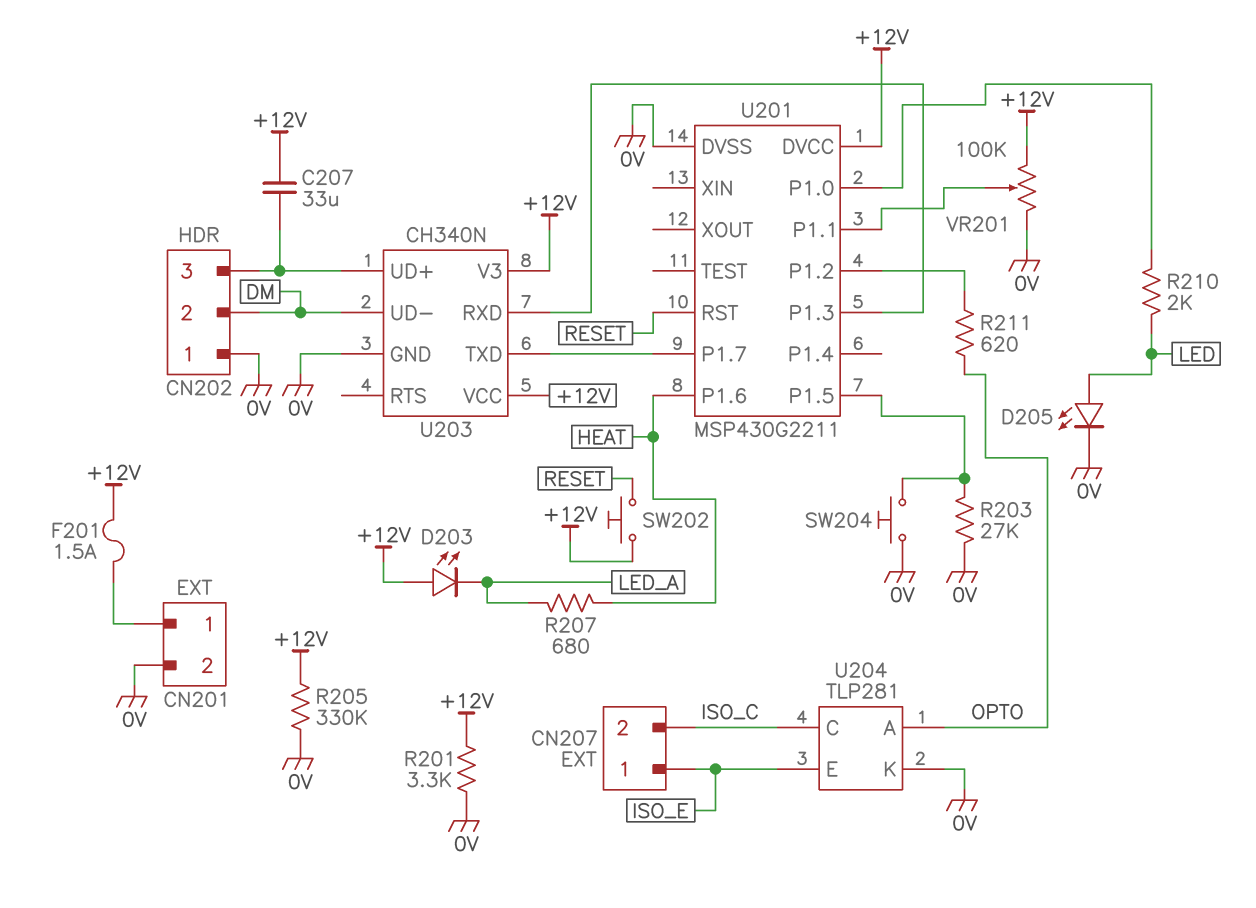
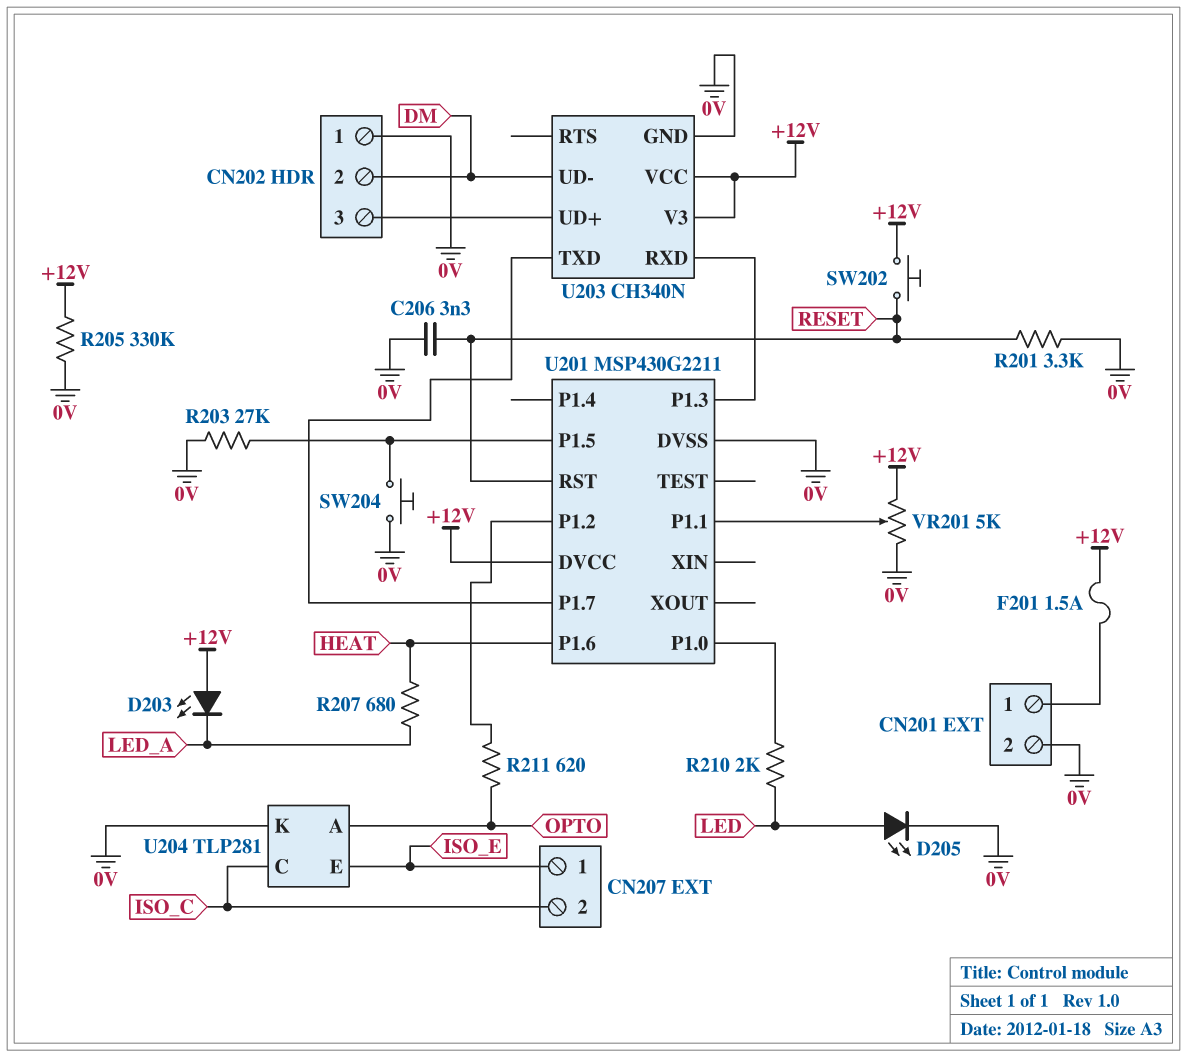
C206: none -> 3.3nF (0V, RESET)
C207: 33uF (+12V, CN202/3) -> none
R201: 3.3k (+12V, 0V) -> 3.3k (0V, RESET)
VR201: 100k (+12V, 0V, wiper U201/P1.1) -> 5k (+12V, 0V, wiper U201/P1.1)

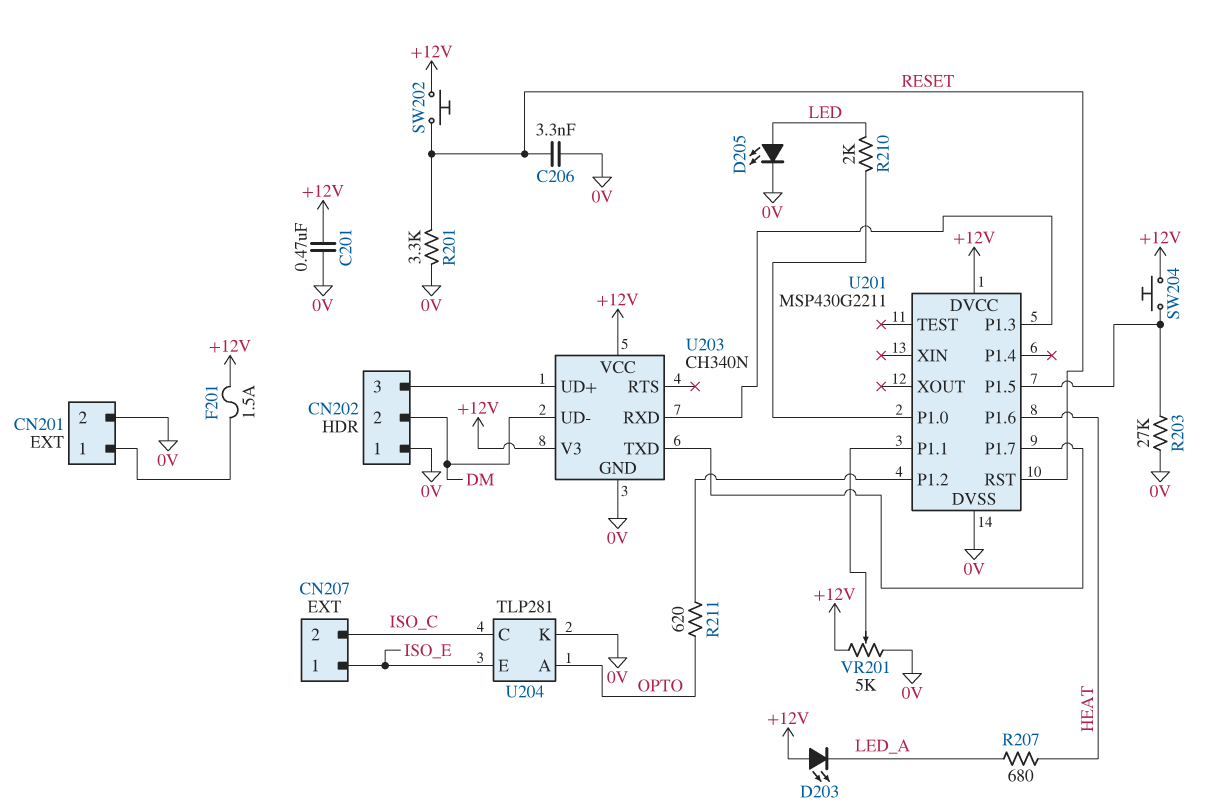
C201: none -> 470nF (+12V, 0V)
R205: 330k (+12V, 0V) -> none
SW204: button (0V, U201/P1.5) -> button (+12V, U201/P1.5)

